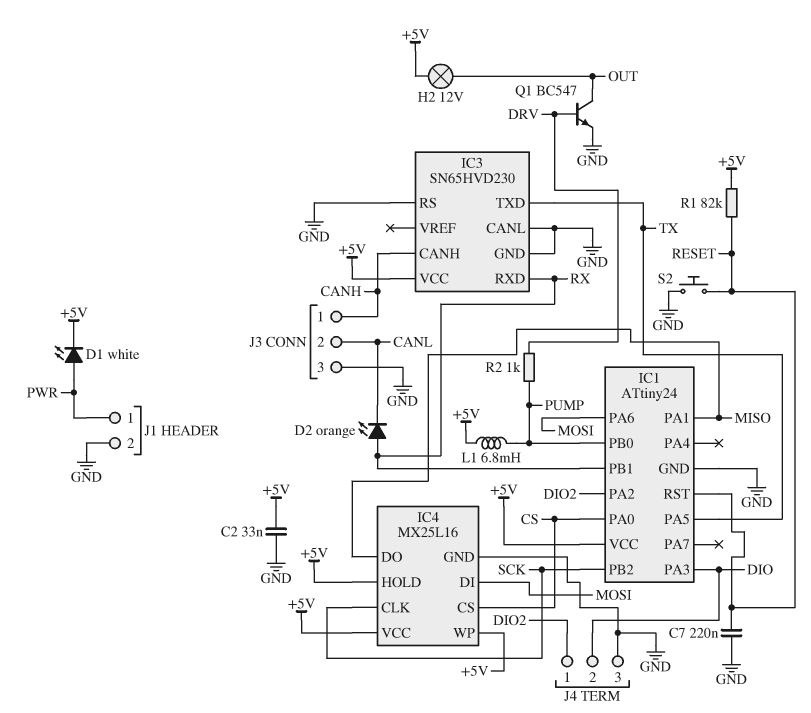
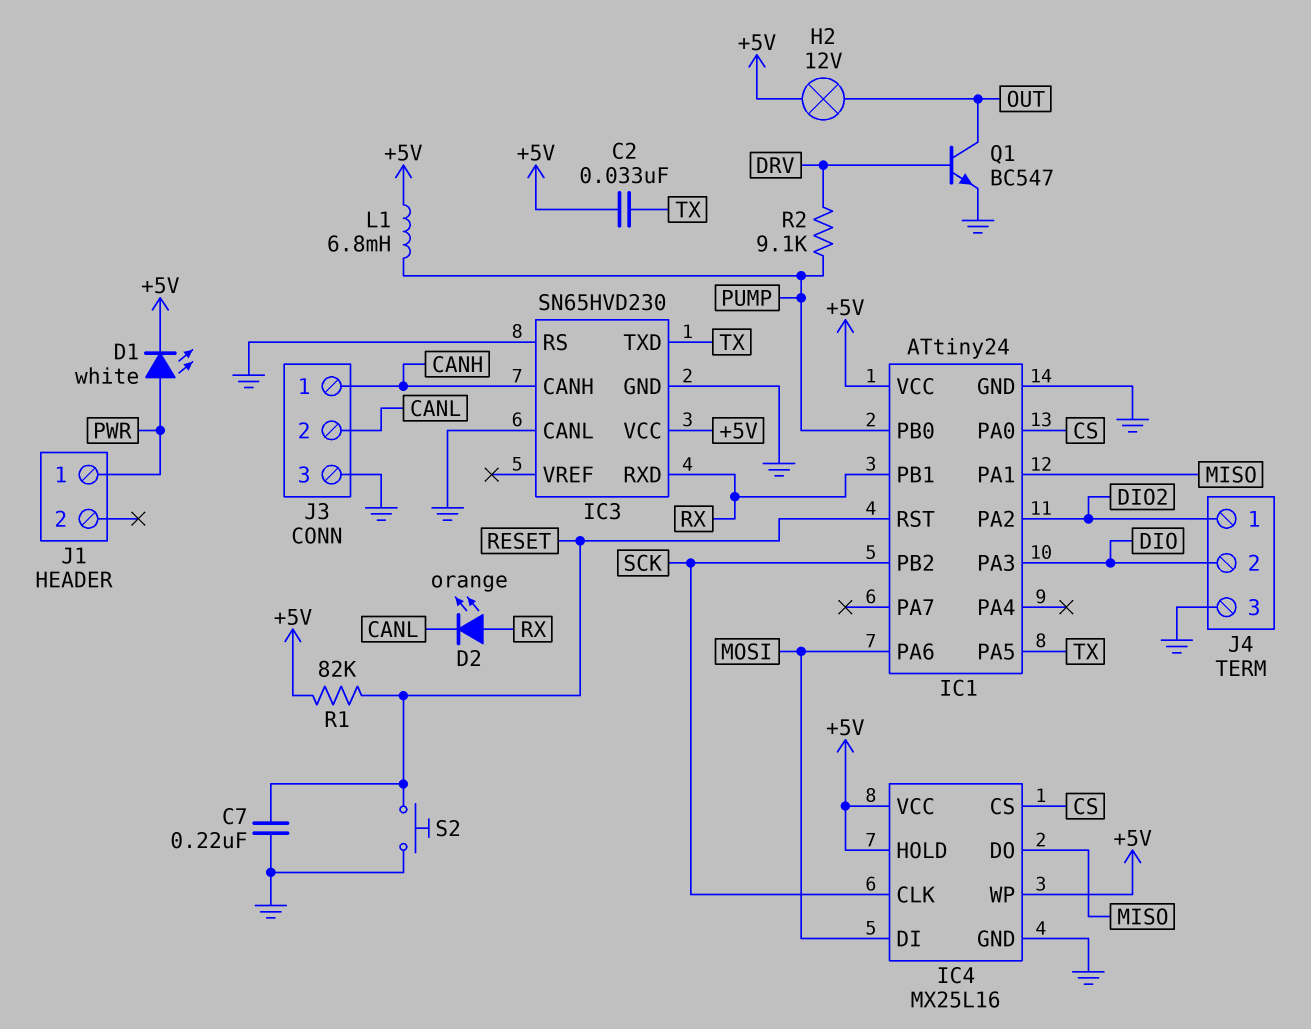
C2: 33nF (+5V, GND) -> 33nF (+5V, TX)
J1 pin 2: GND -> none
R2: 1k (DRV, PUMP) -> 9.1k (DRV, PUMP)

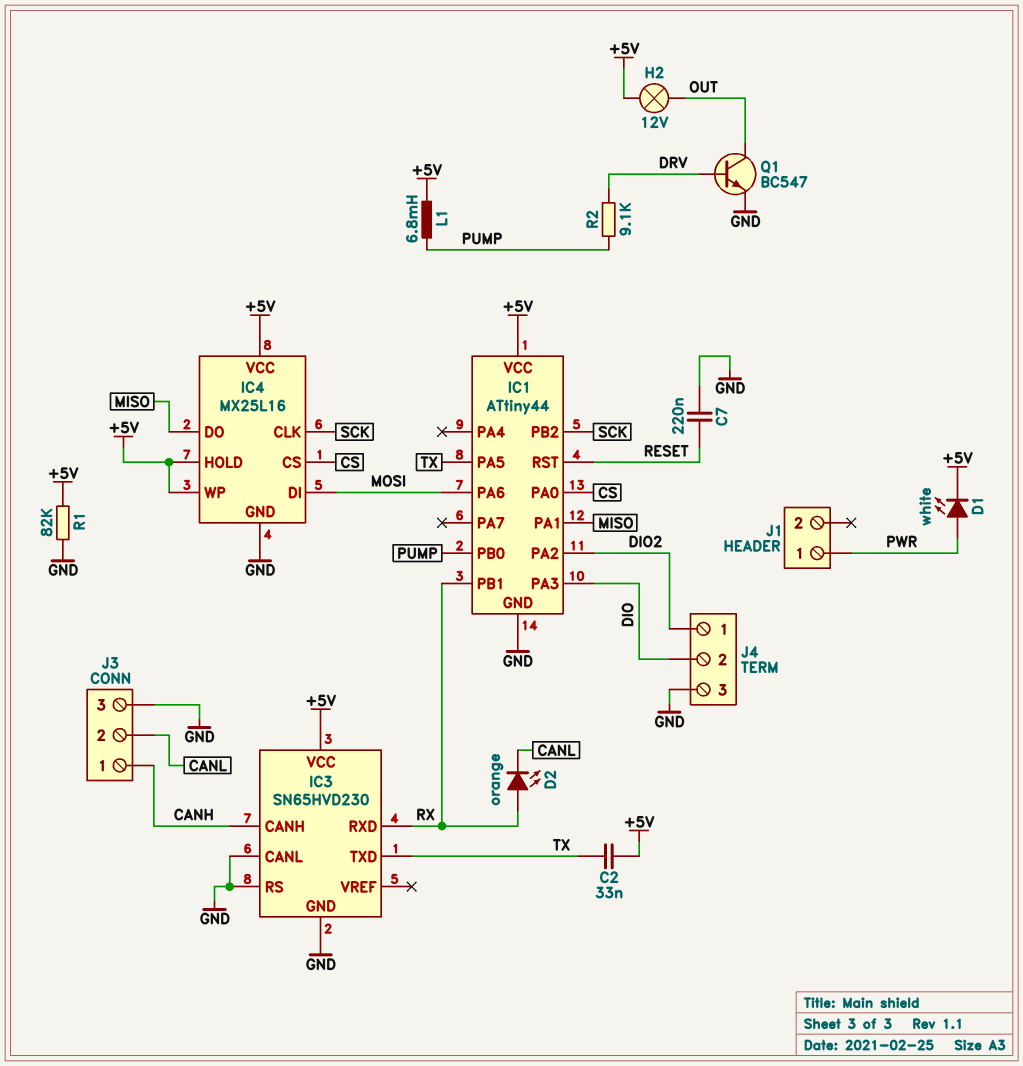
IC1: ATtiny24 -> ATtiny44
R1: 82k (+5V, RESET) -> 82k (+5V, GND)
S2: button (GND, RESET) -> none

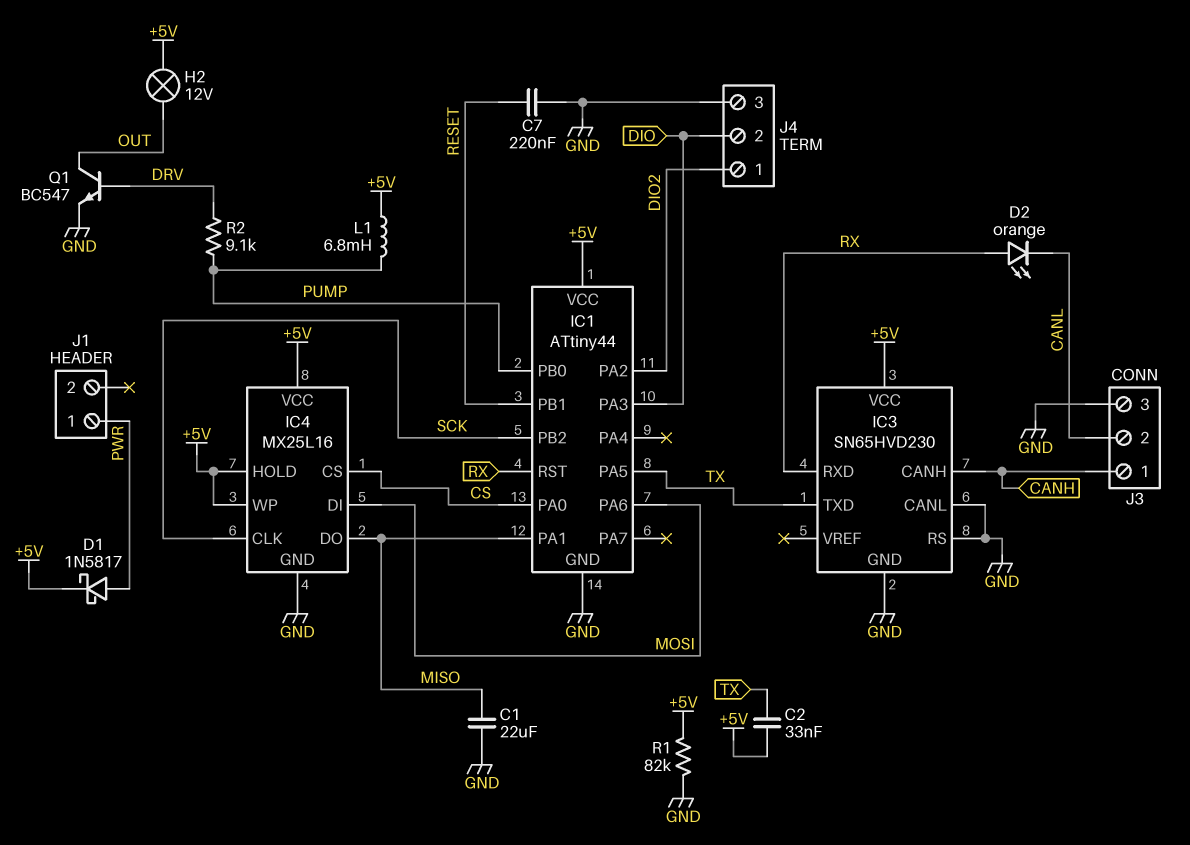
C1: none -> 22uF (GND, MISO)
D1: LED white (A PWR, K +5V) -> schottky 1N5817 (A PWR, K +5V)
IC1 pin PB1: RX -> RESET
IC1 pin RST: RESET -> RX

